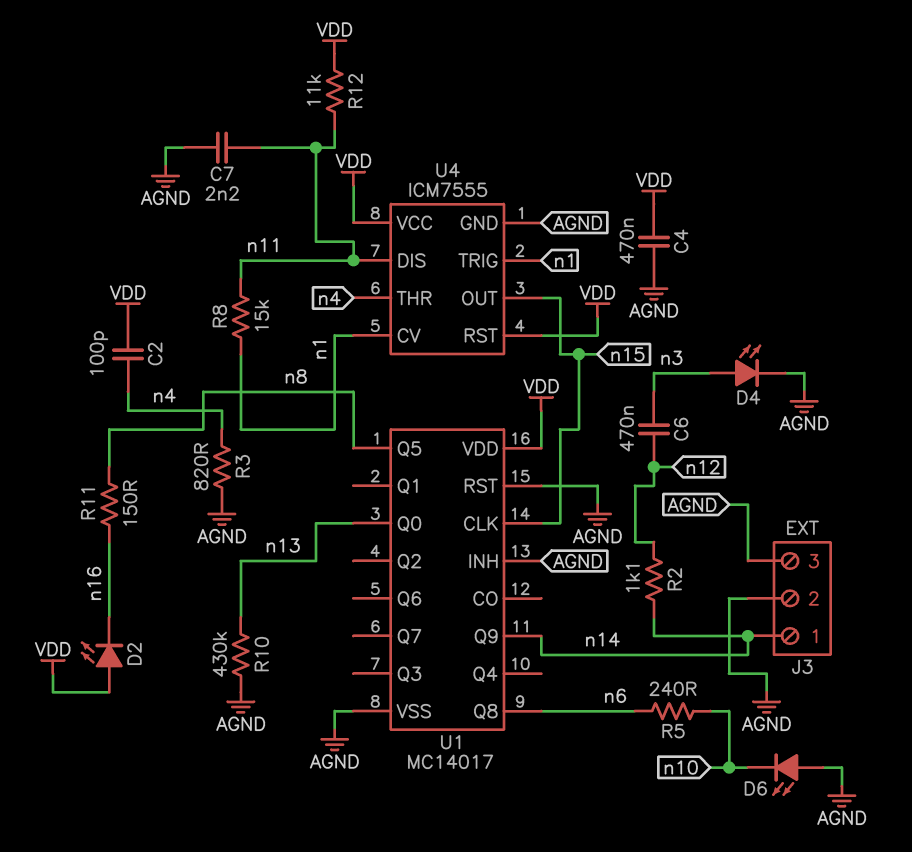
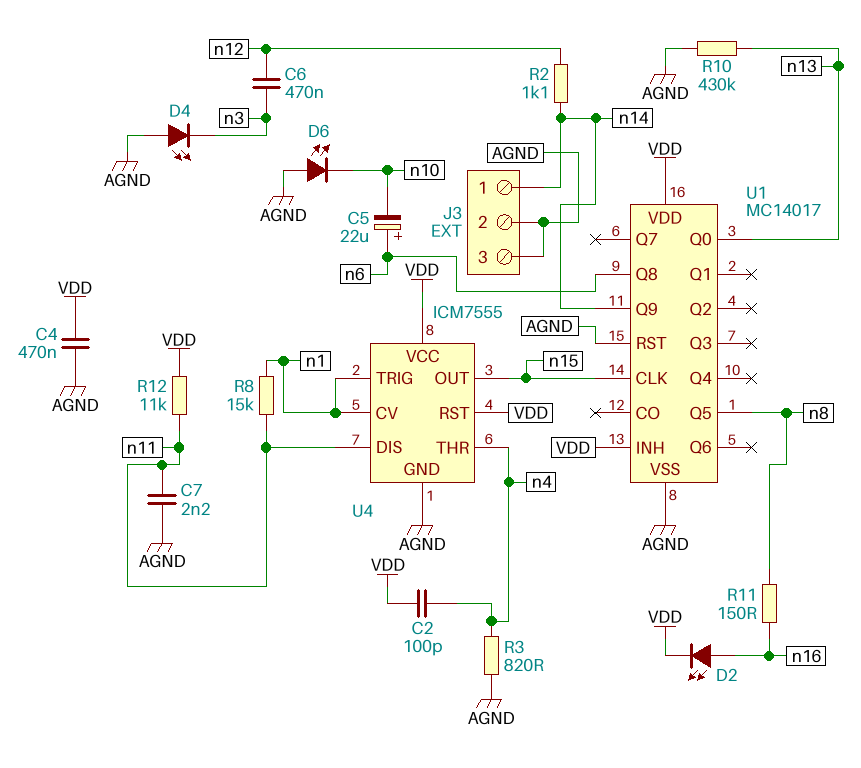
C5: none -> 22uF (plus n6, minus n10)
D2: LED (A VDD, K n16) -> LED (A n16, K VDD)
D4: LED (A n3, K AGND) -> LED (A AGND, K n3)
R5: 240 (n6, n10) -> none
U1 pin INH: AGND -> VDD

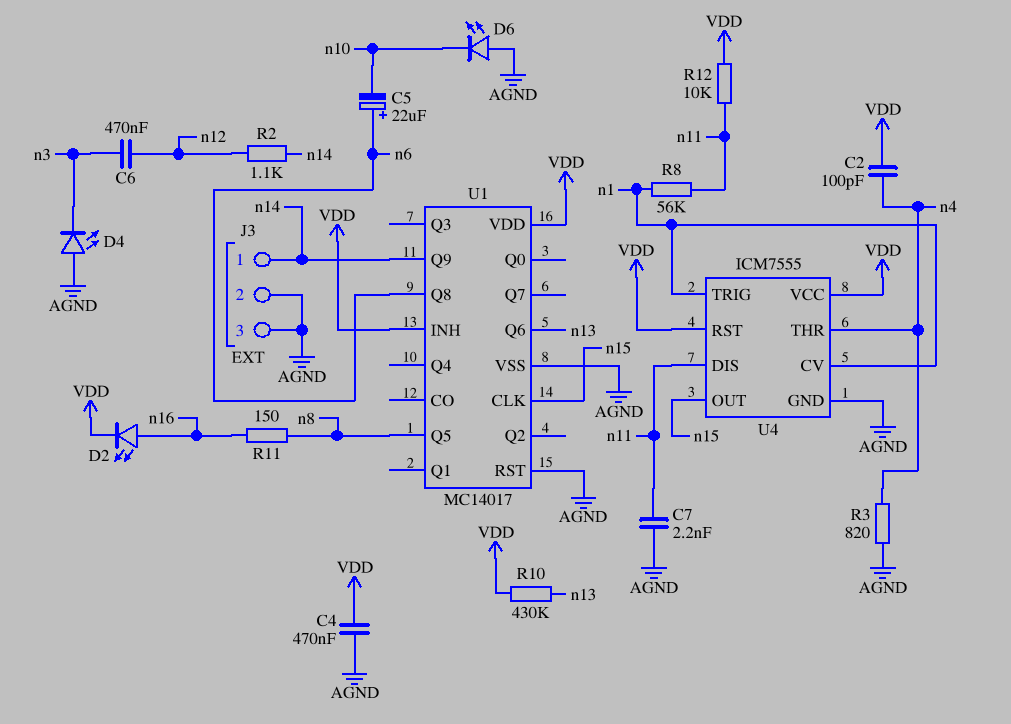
R8: 15k (n1, n11) -> 56k (n1, n11)
R10: 430k (AGND, n13) -> 430k (VDD, n13)
R12: 11k (VDD, n11) -> 10k (VDD, n11)
U1 pin Q0: n13 -> none
U1 pin Q6: none -> n13

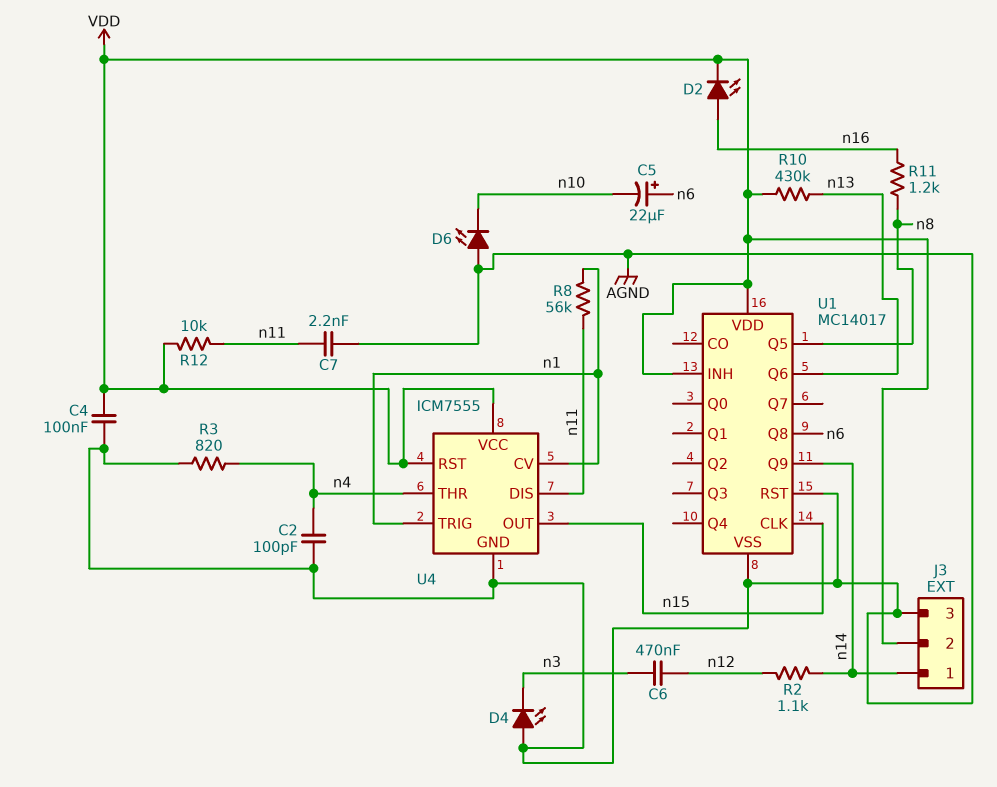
C2: 100pF (VDD, n4) -> 100pF (AGND, n4)
C4: 470nF (AGND, VDD) -> 100nF (AGND, VDD)
J3 pin 2: AGND -> VDD
R11: 150 (n8, n16) -> 1.2k (n8, n16)

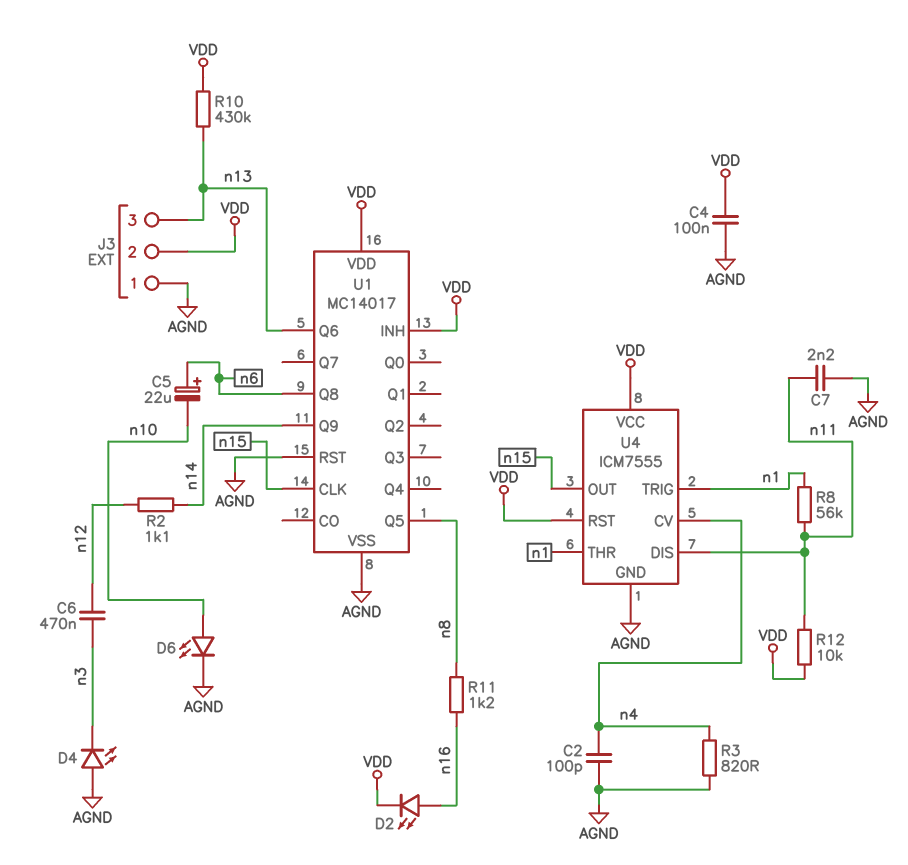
D6: LED (A AGND, K n10) -> LED (A n10, K AGND)
J3 pin 1: n14 -> AGND
J3 pin 3: AGND -> n13
U4 pin CV: n1 -> n4
U4 pin THR: n4 -> n1

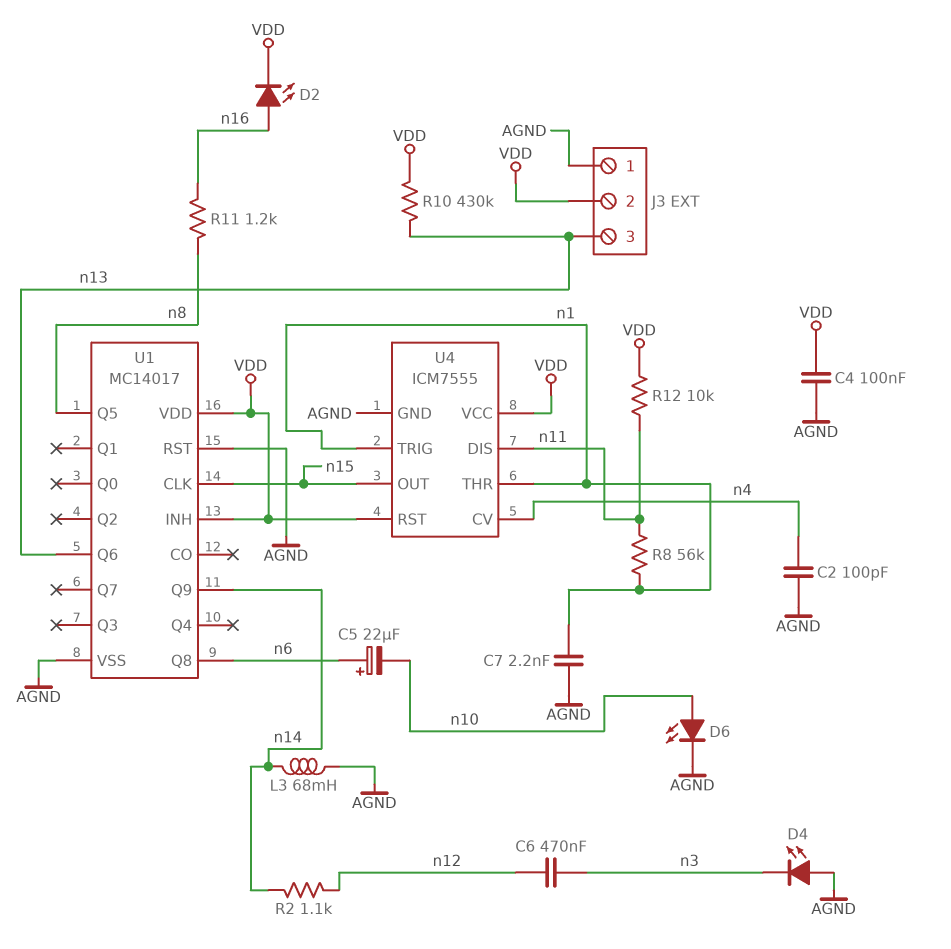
C7: 2.2nF (AGND, n11) -> 2.2nF (AGND, n1)
L3: none -> 68mH (AGND, n14)
R3: 820 (AGND, n4) -> none

